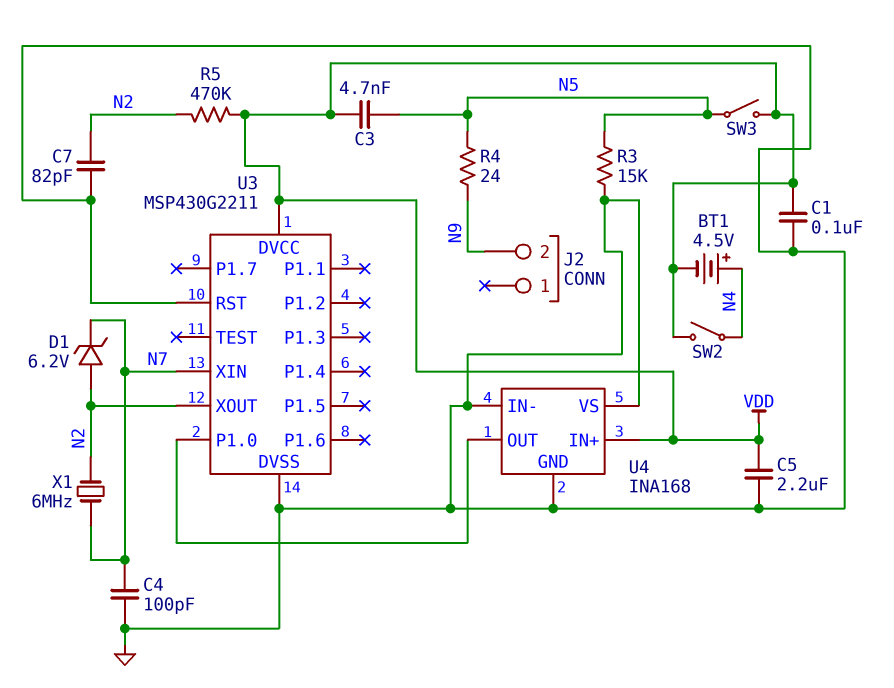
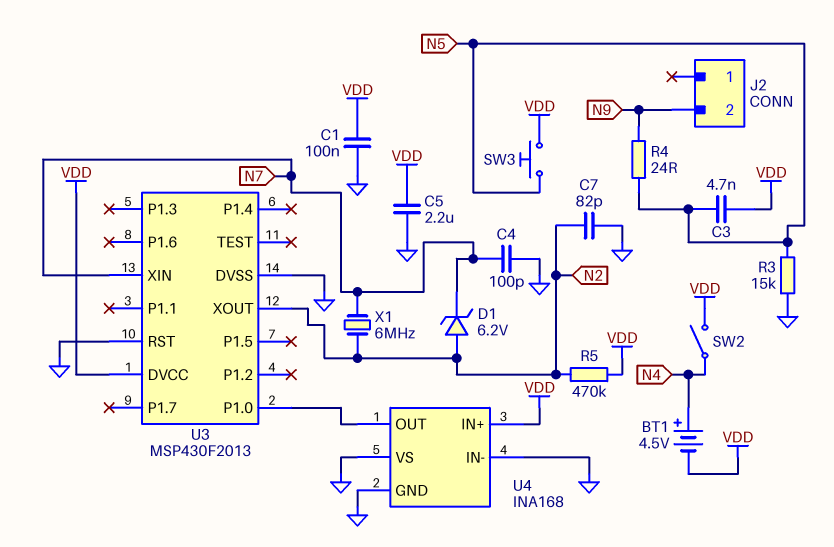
SW3: switch (N5, VDD) -> button (N5, VDD)
U3: MSP430G2211 -> MSP430F2013

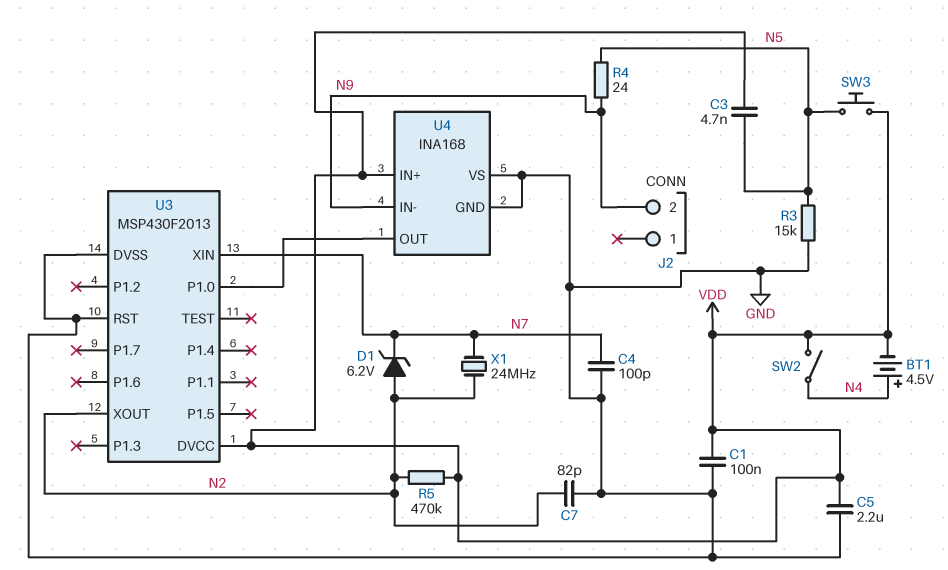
U4 pin IN-: GND -> N9
X1: 6MHz (N2, N7) -> 24MHz (N2, N7)

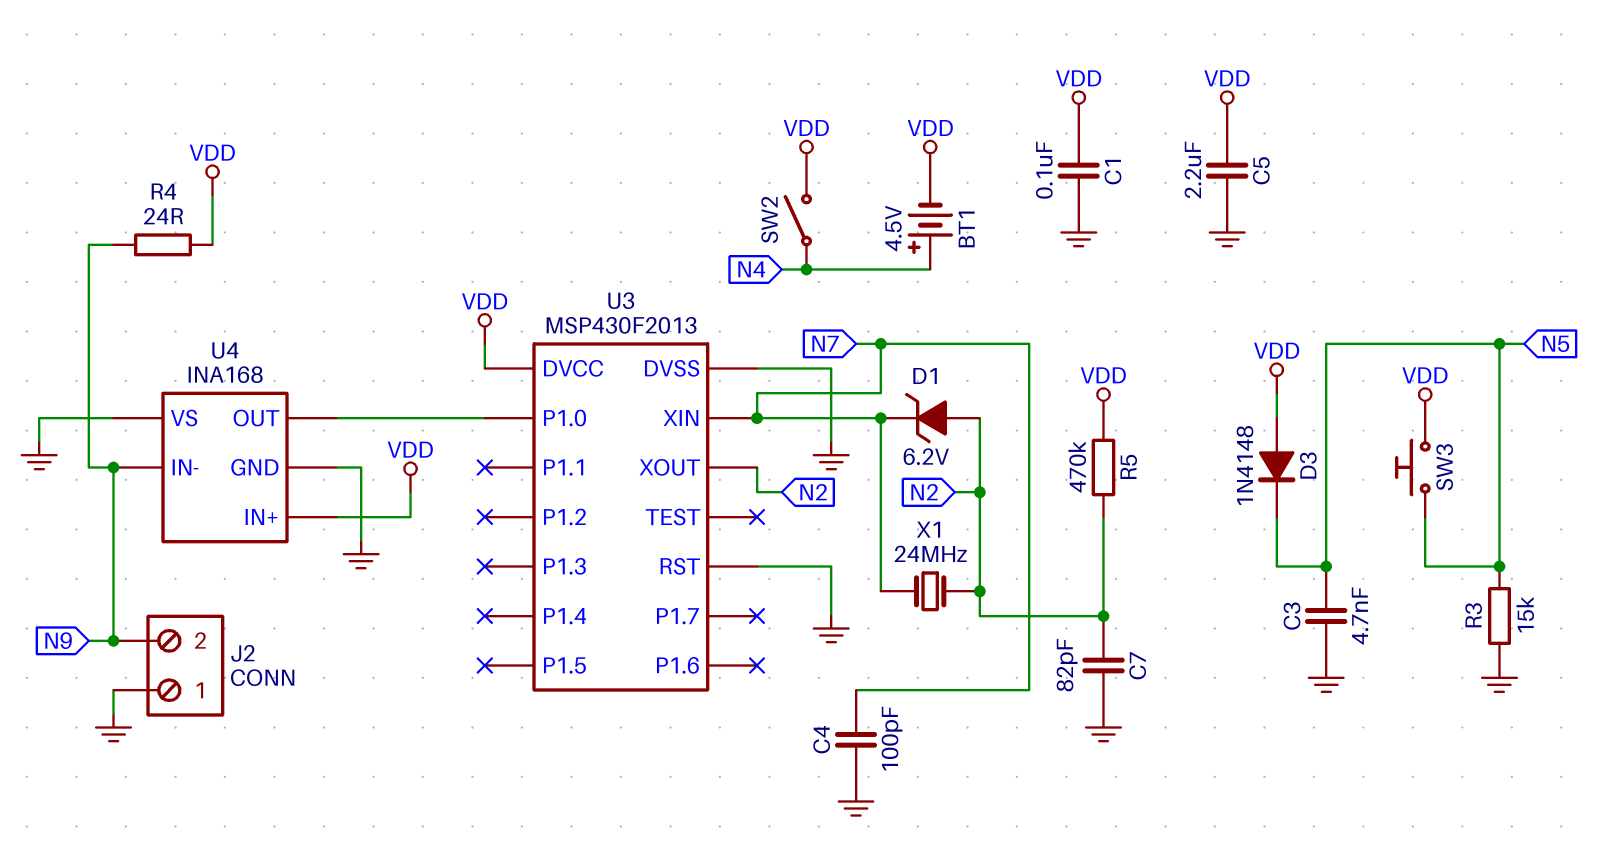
C3: 4.7nF (N5, VDD) -> 4.7nF (GND, N5)
D3: none -> diode 1N4148 (A VDD, K N5)
J2 pin 1: none -> GND
R4: 24 (N5, N9) -> 24 (N9, VDD)

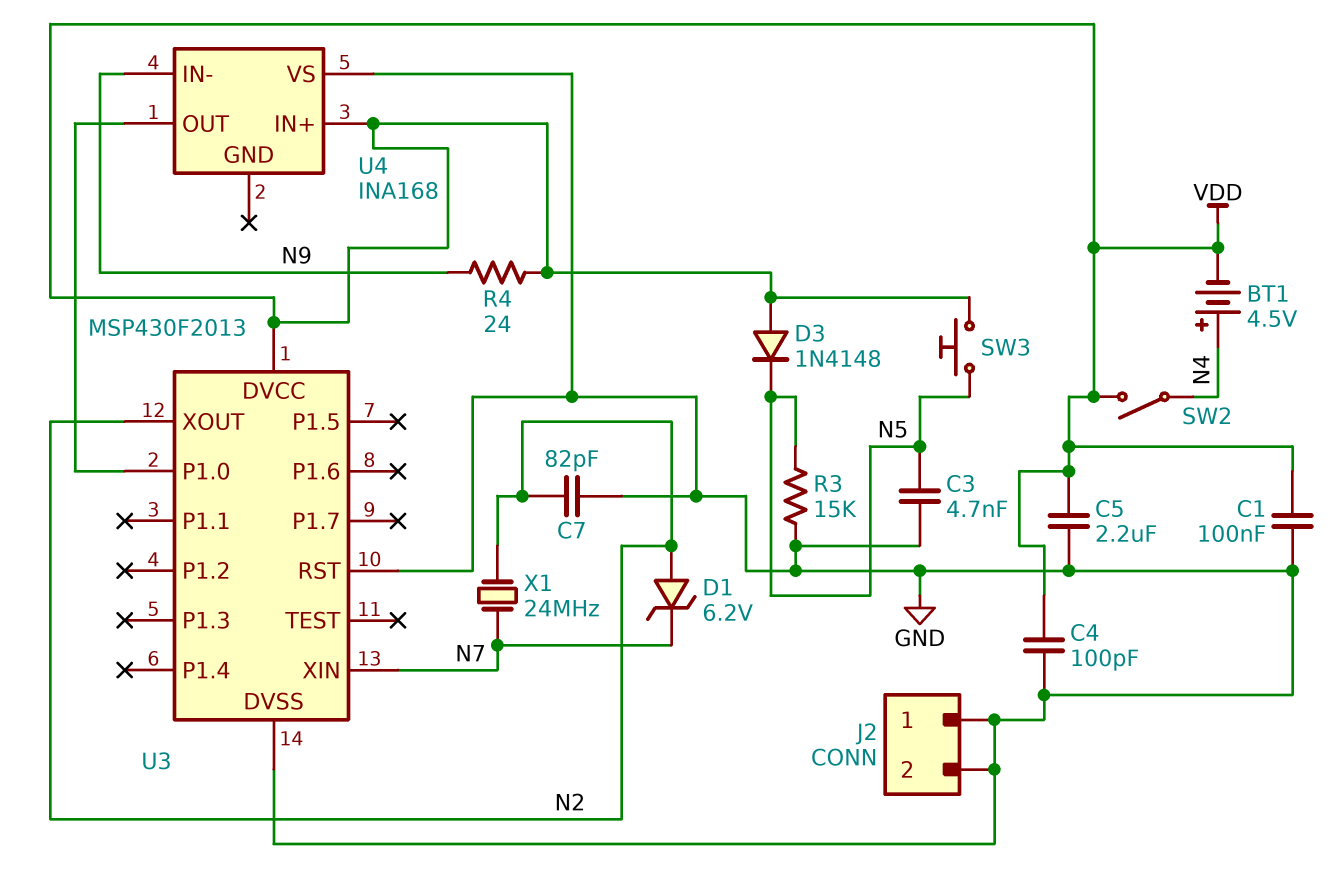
C4: 100pF (GND, N7) -> 100pF (GND, VDD)
J2 pin 2: N9 -> GND
R5: 470k (N2, VDD) -> none
U4 pin GND: GND -> none

